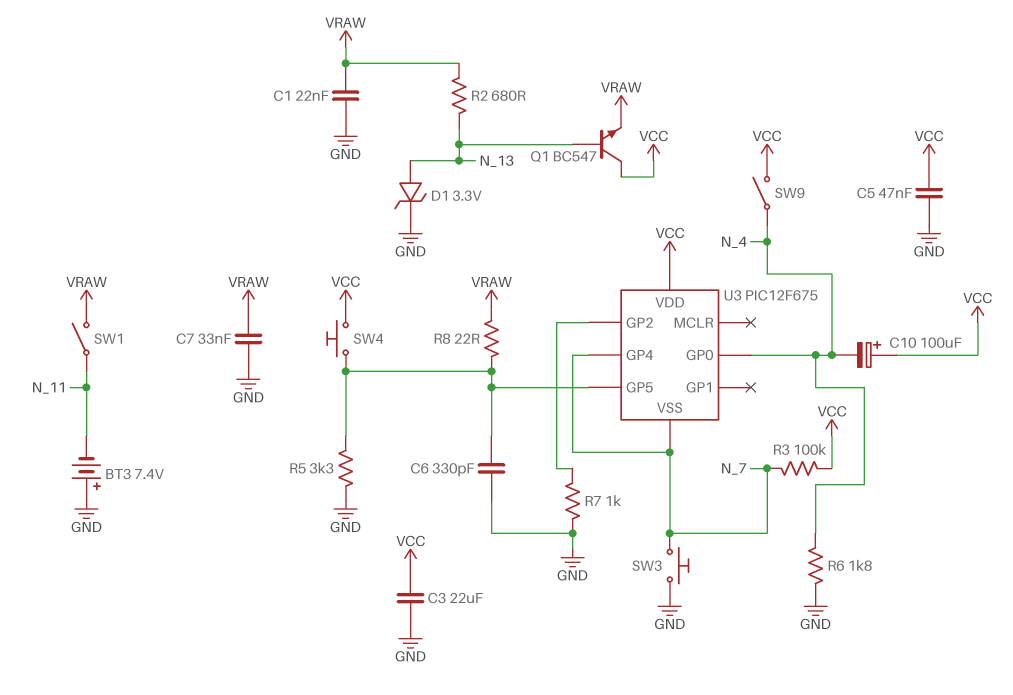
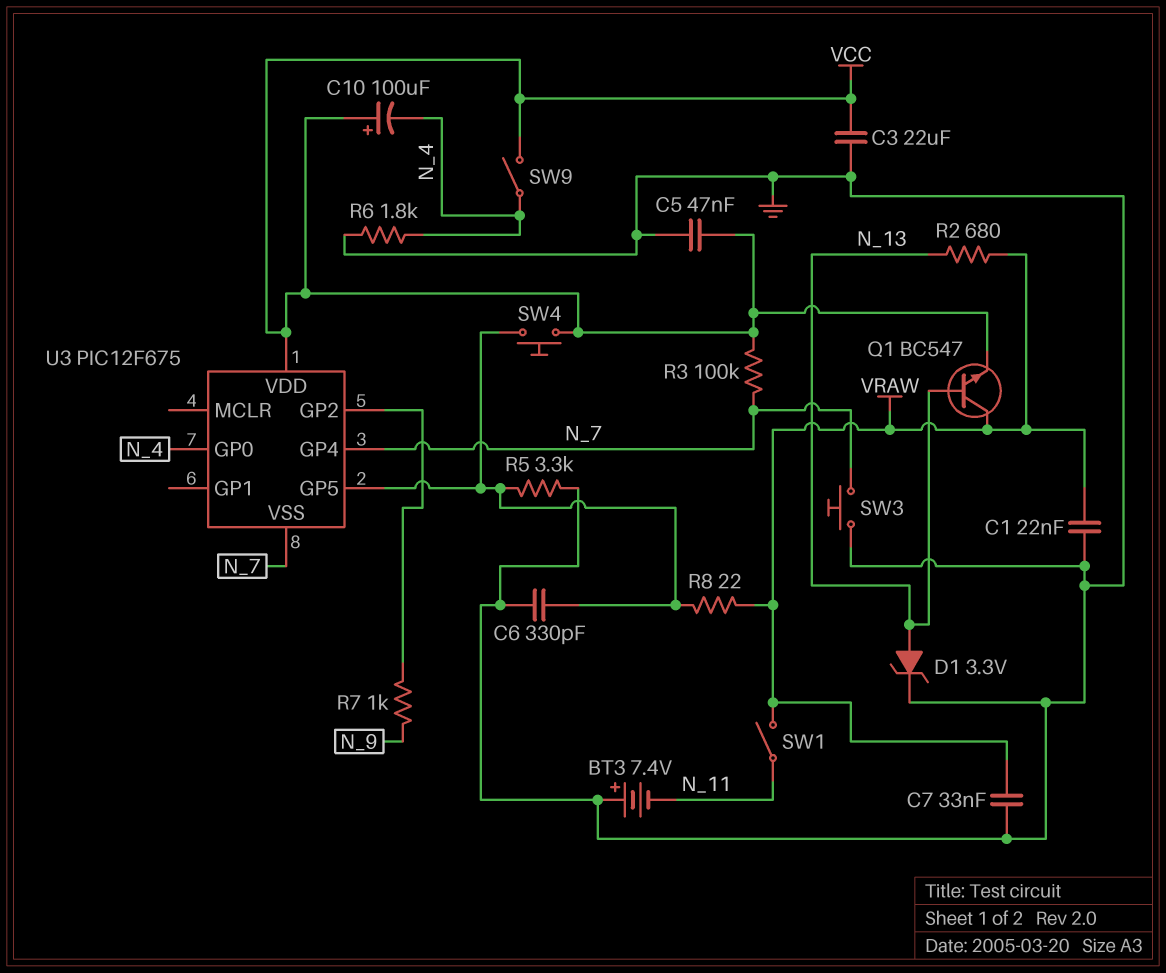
Q1: NPN BC547 (B N_13, C VCC, E VRAW) -> NPN BC547 (B N_13, C VRAW, E VCC)
R7: 1k (GND, U3/GP2) -> 1k (N_9, U3/GP2)

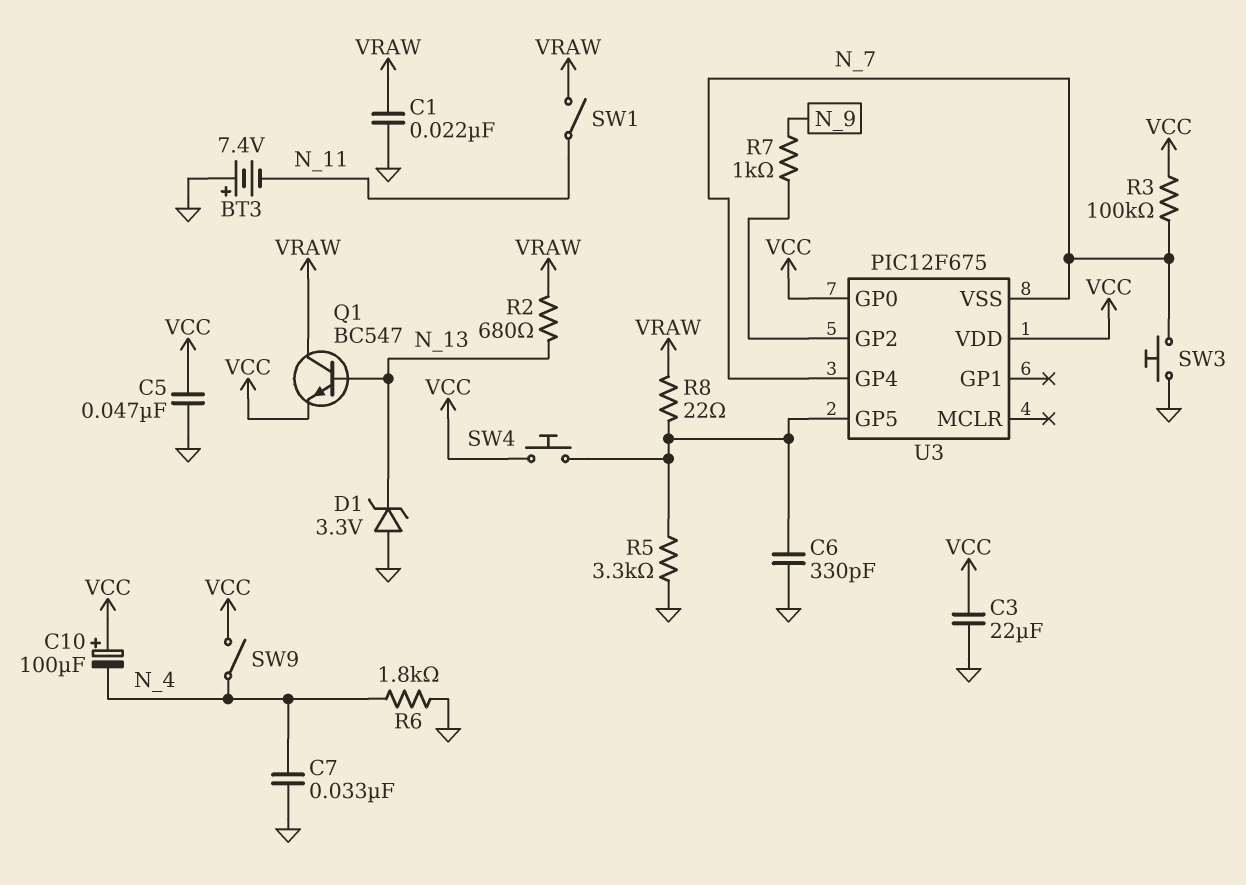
C7: 33nF (GND, VRAW) -> 33nF (GND, N_4)
D1: zener 3.3V (A N_13, K GND) -> zener 3.3V (A GND, K N_13)
U3 pin GP0: N_4 -> VCC

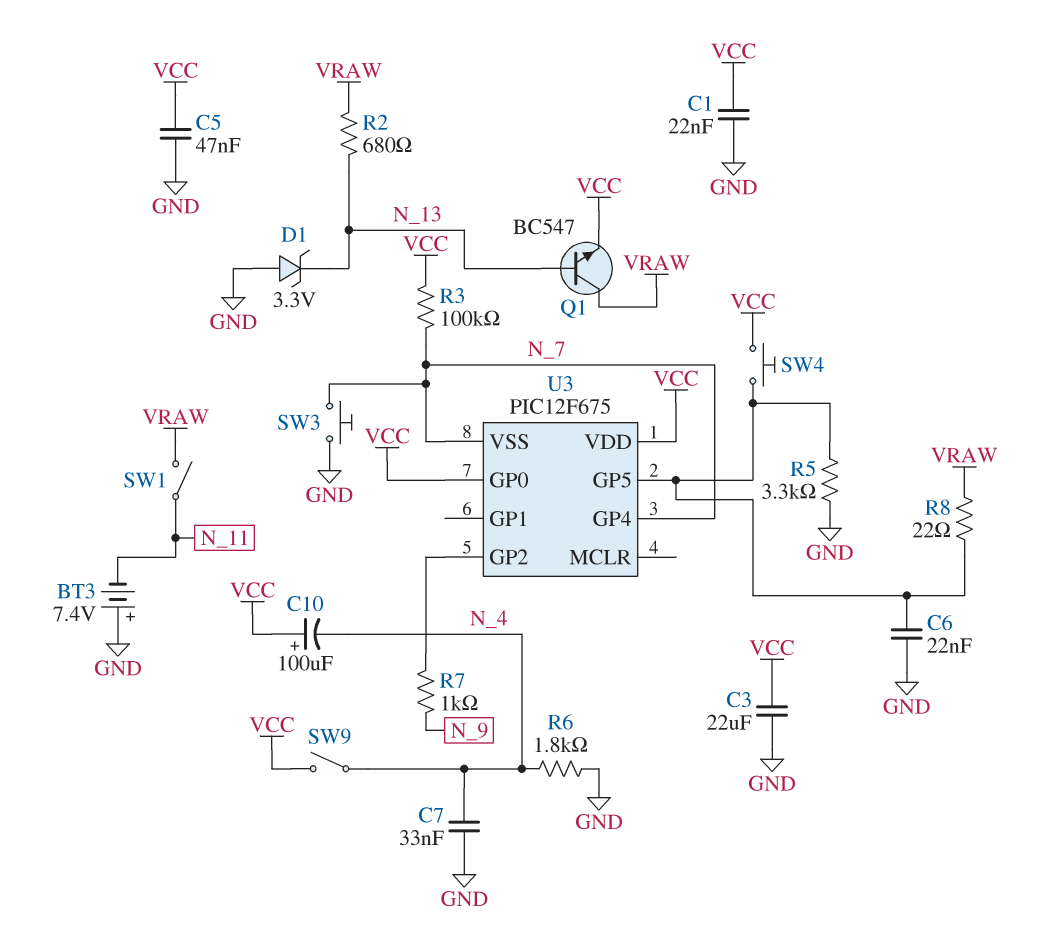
C1: 22nF (GND, VRAW) -> 22nF (GND, VCC)
C6: 330pF (GND, U3/GP5) -> 22nF (GND, U3/GP5)

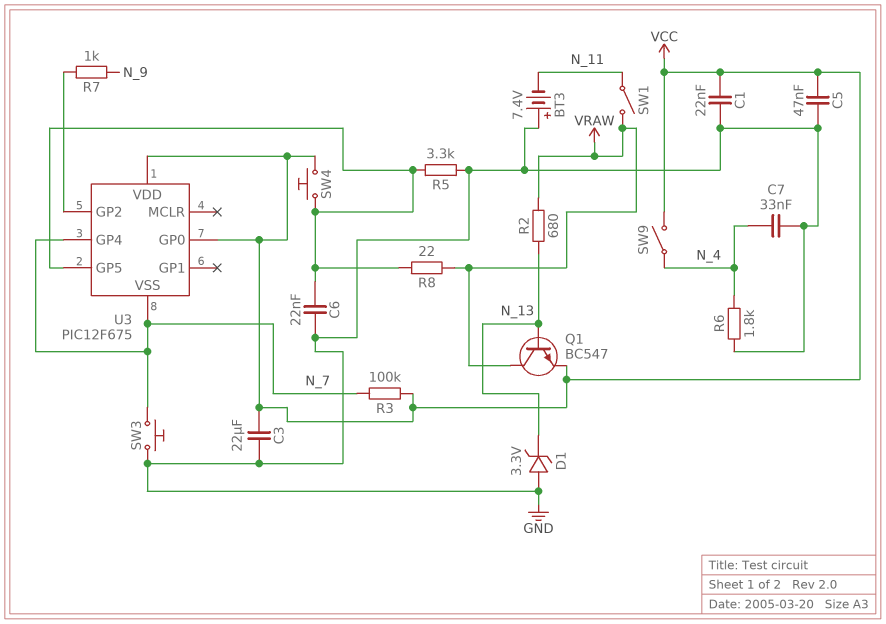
C10: 100uF (plus VCC, minus N_4) -> none

